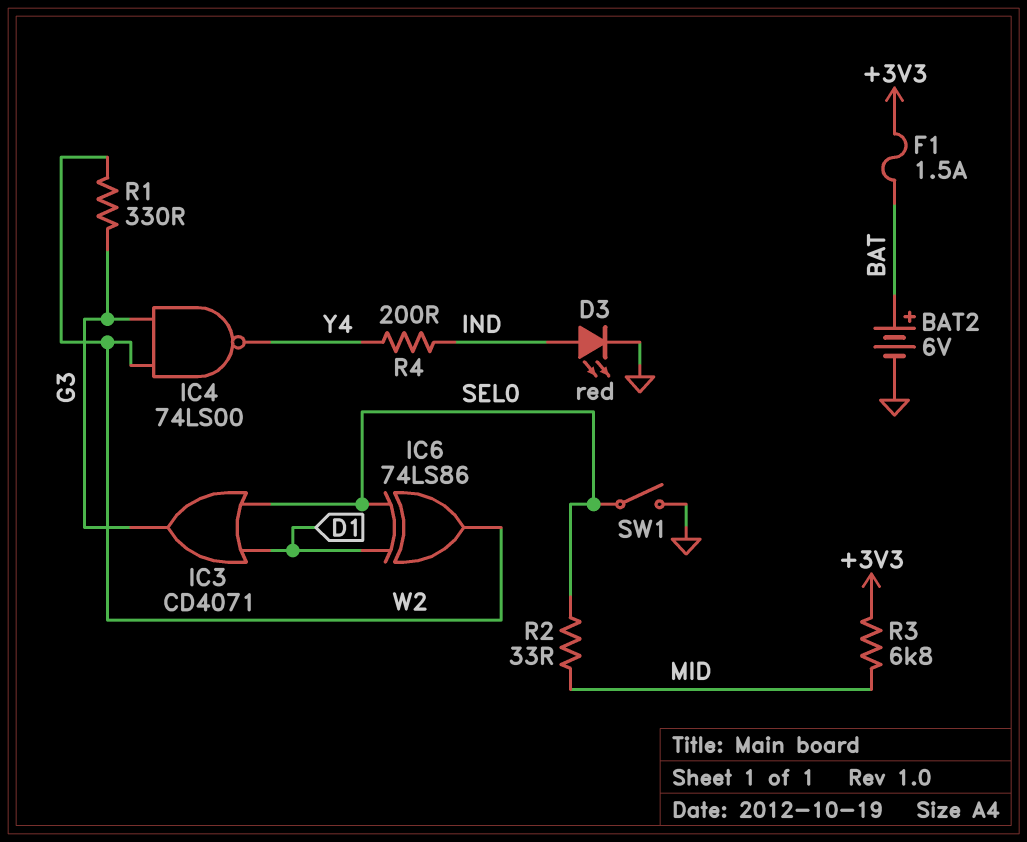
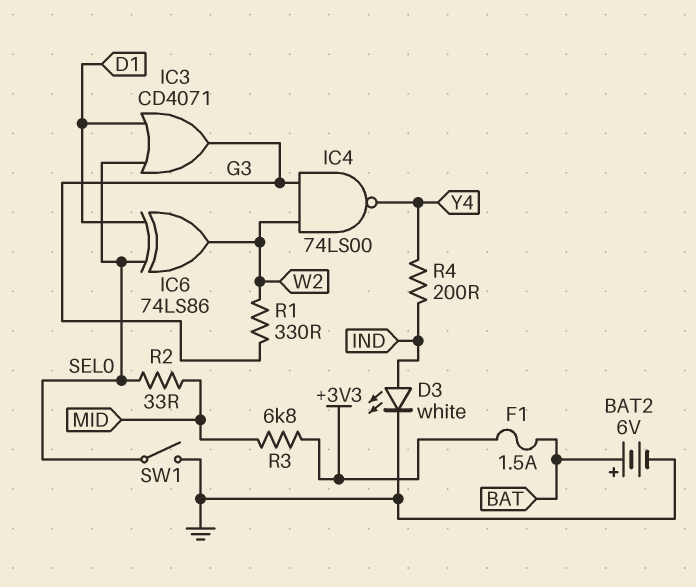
D3: LED red (A IND, K GND) -> LED white (A IND, K GND)

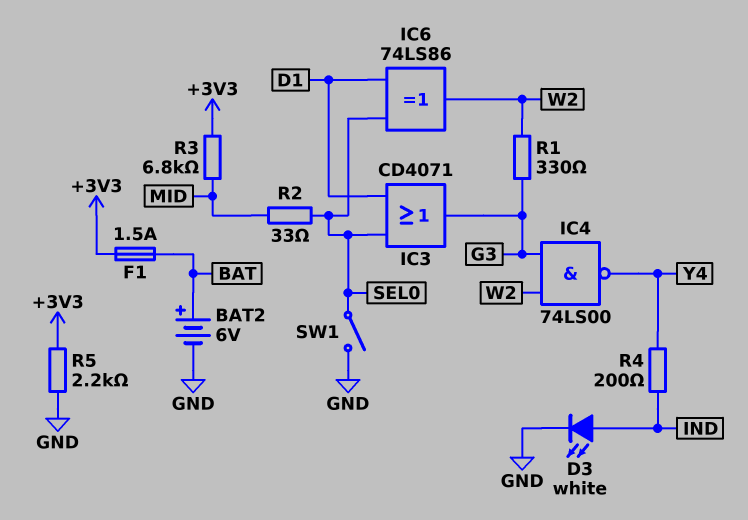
R5: none -> 2.2k (+3V3, GND)

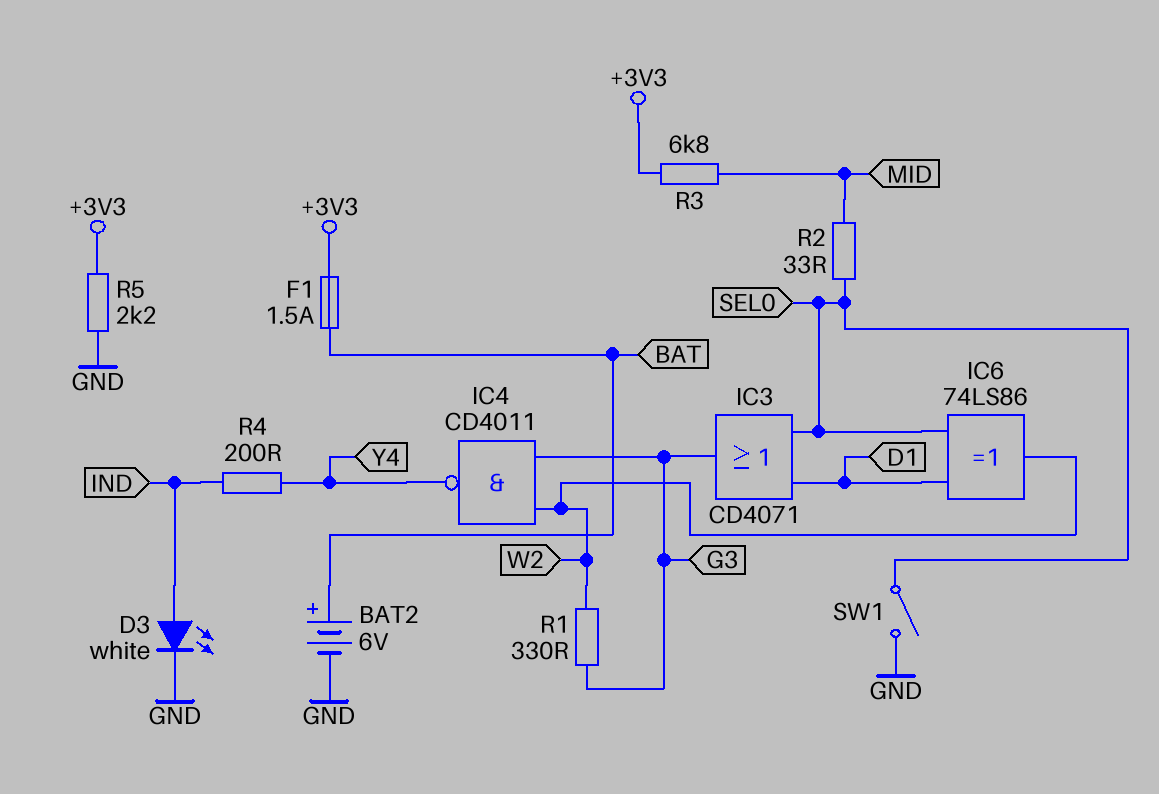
IC4: NAND 74LS00 (in G3, in W2, out Y4) -> NAND CD4011 (in G3, in W2, out Y4)

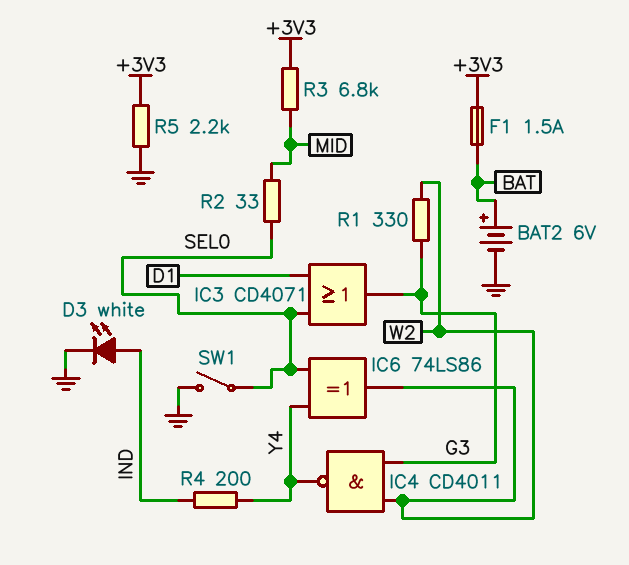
IC6: XOR 74LS86 (in D1, in SEL0, out W2) -> XOR 74LS86 (in SEL0, in Y4, out W2)

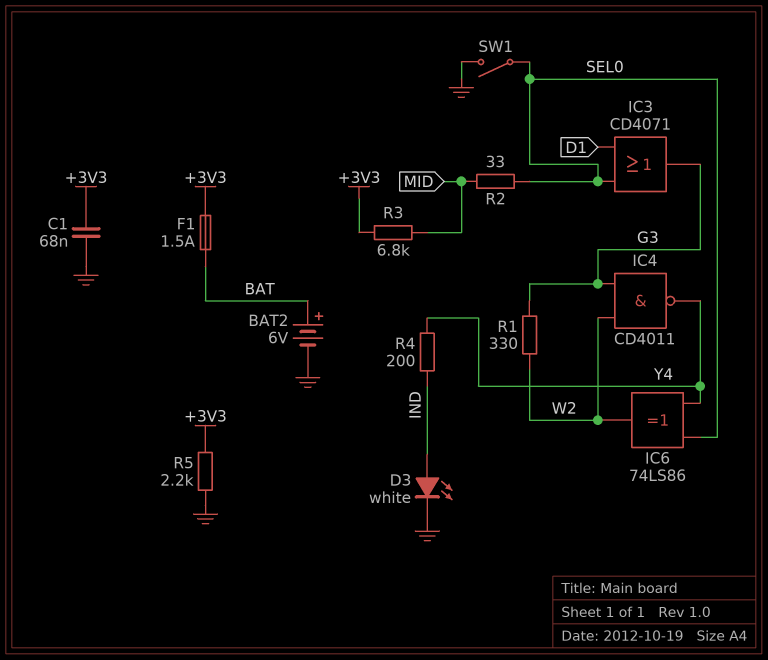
C1: none -> 68nF (+3V3, GND)

